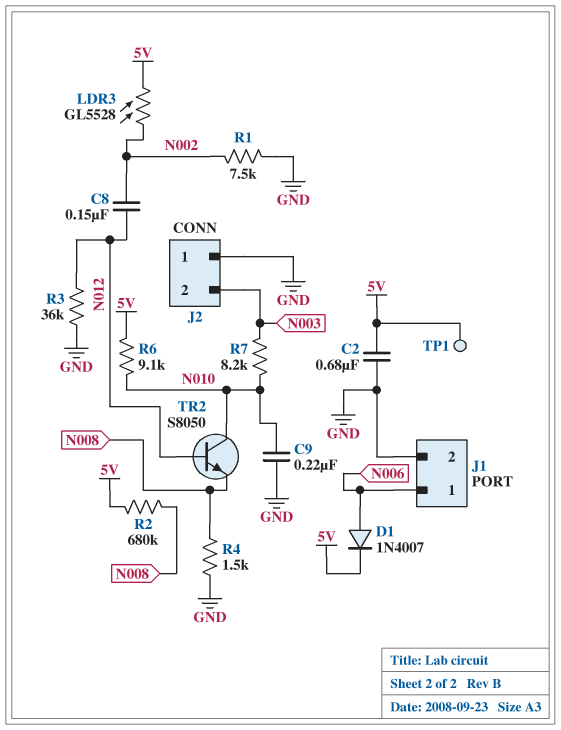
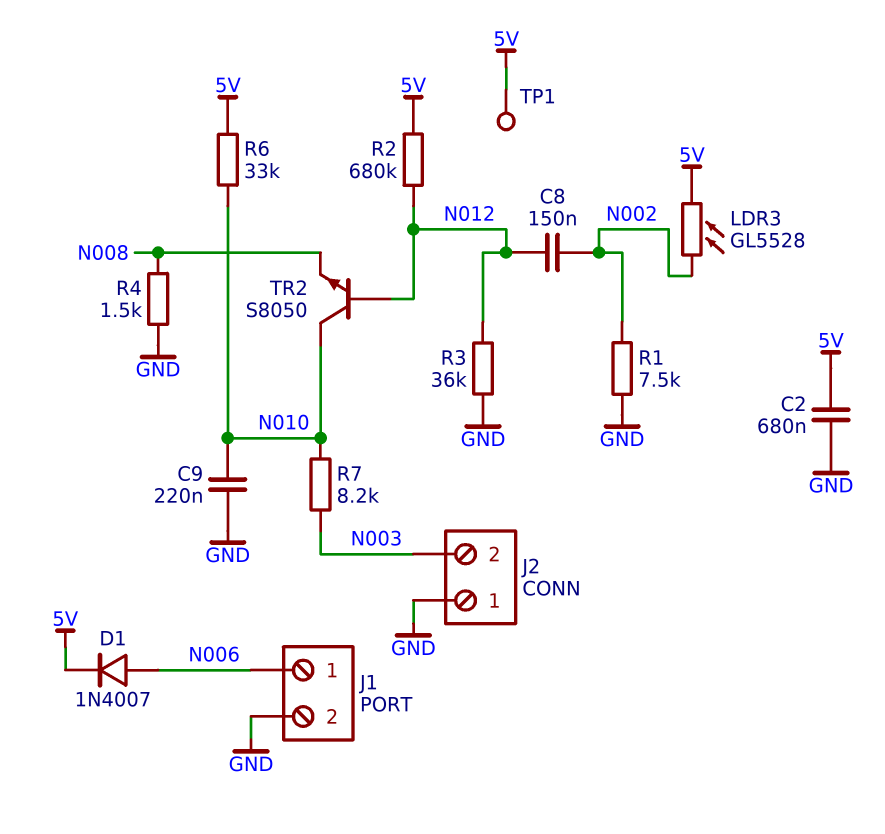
R2: 680k (5V, N008) -> 680k (5V, N012)
R6: 9.1k (5V, N010) -> 33k (5V, N010)

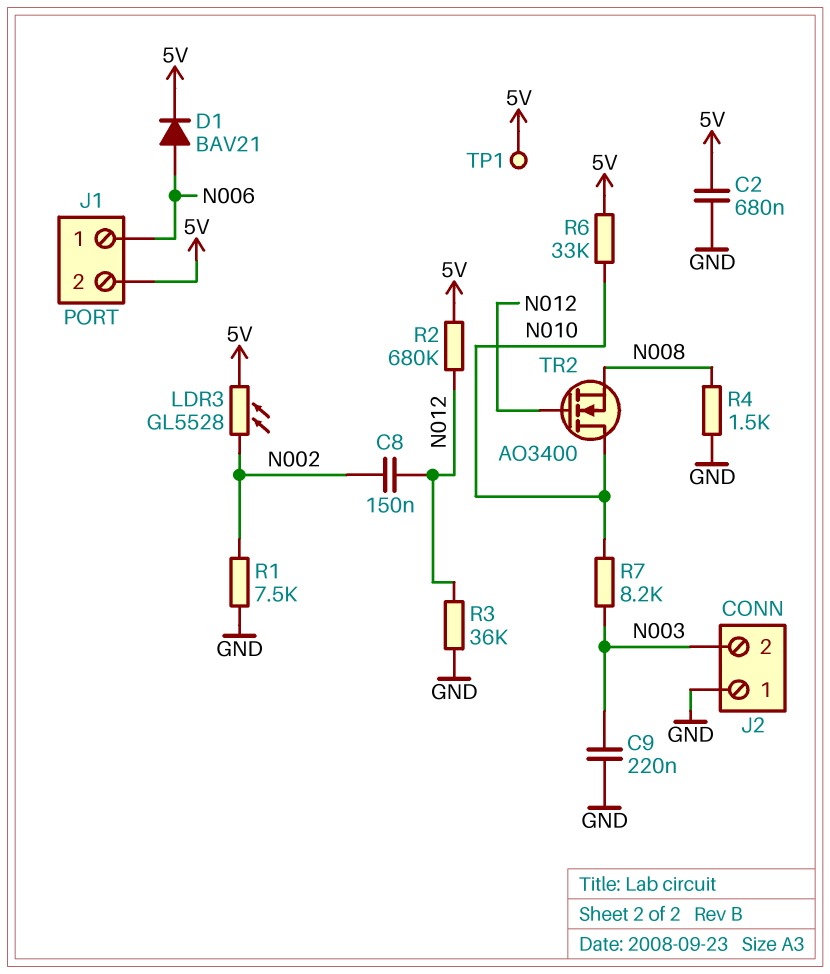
C9: 220nF (GND, N010) -> 220nF (GND, N003)
D1: diode 1N4007 (A N006, K 5V) -> diode BAV21 (A N006, K 5V)
J1 pin 2: GND -> 5V
TR2: NPN S8050 (B N012, C N010, E N008) -> NMOS AO3400 (G N012, D N010, S N008)

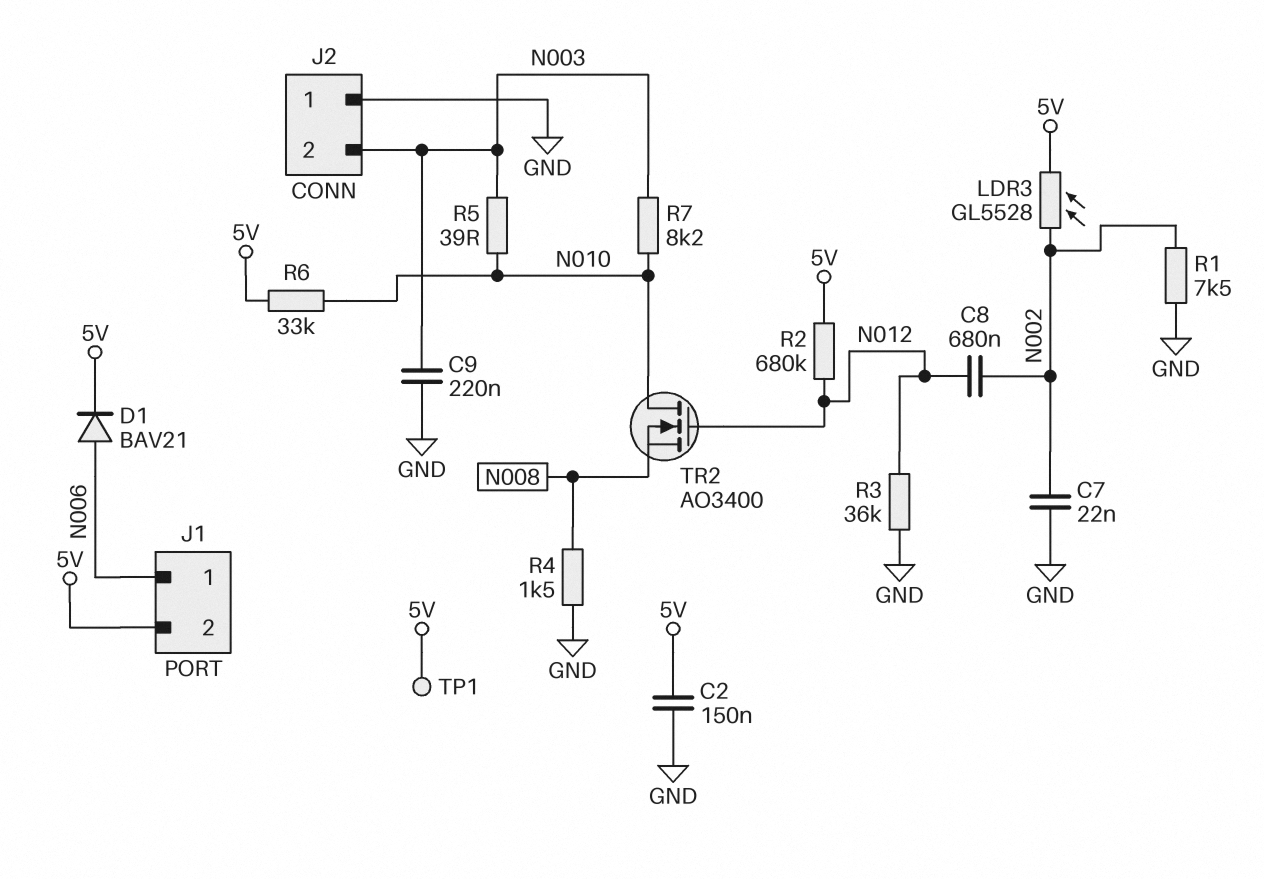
C2: 680nF (5V, GND) -> 150nF (5V, GND)
C7: none -> 22nF (GND, N002)
C8: 150nF (N002, N012) -> 680nF (N002, N012)
R5: none -> 39 (N003, N010)

